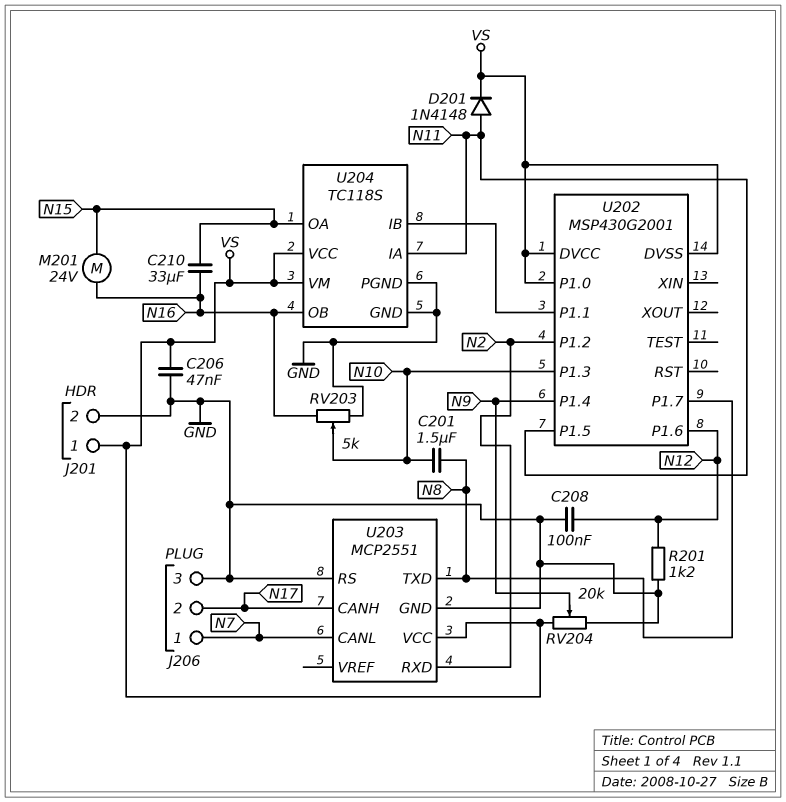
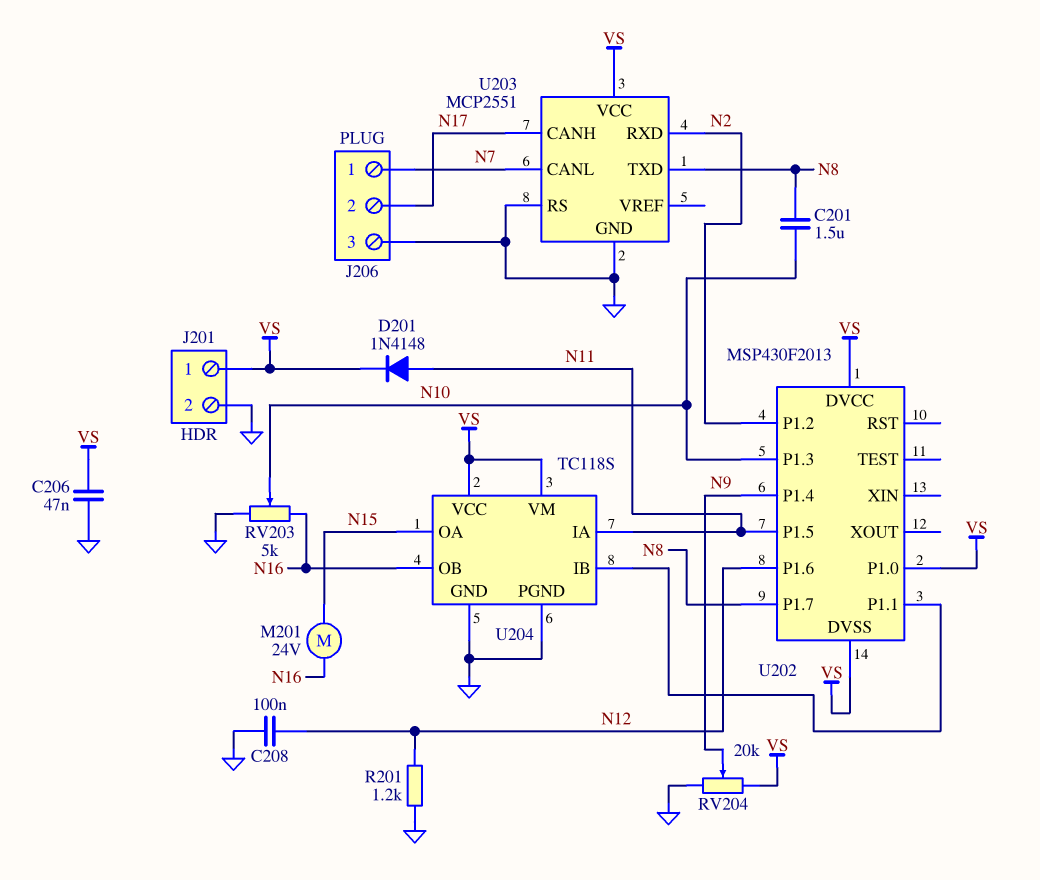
C210: 33uF (N15, N16) -> none
U202: MSP430G2001 -> MSP430F2013

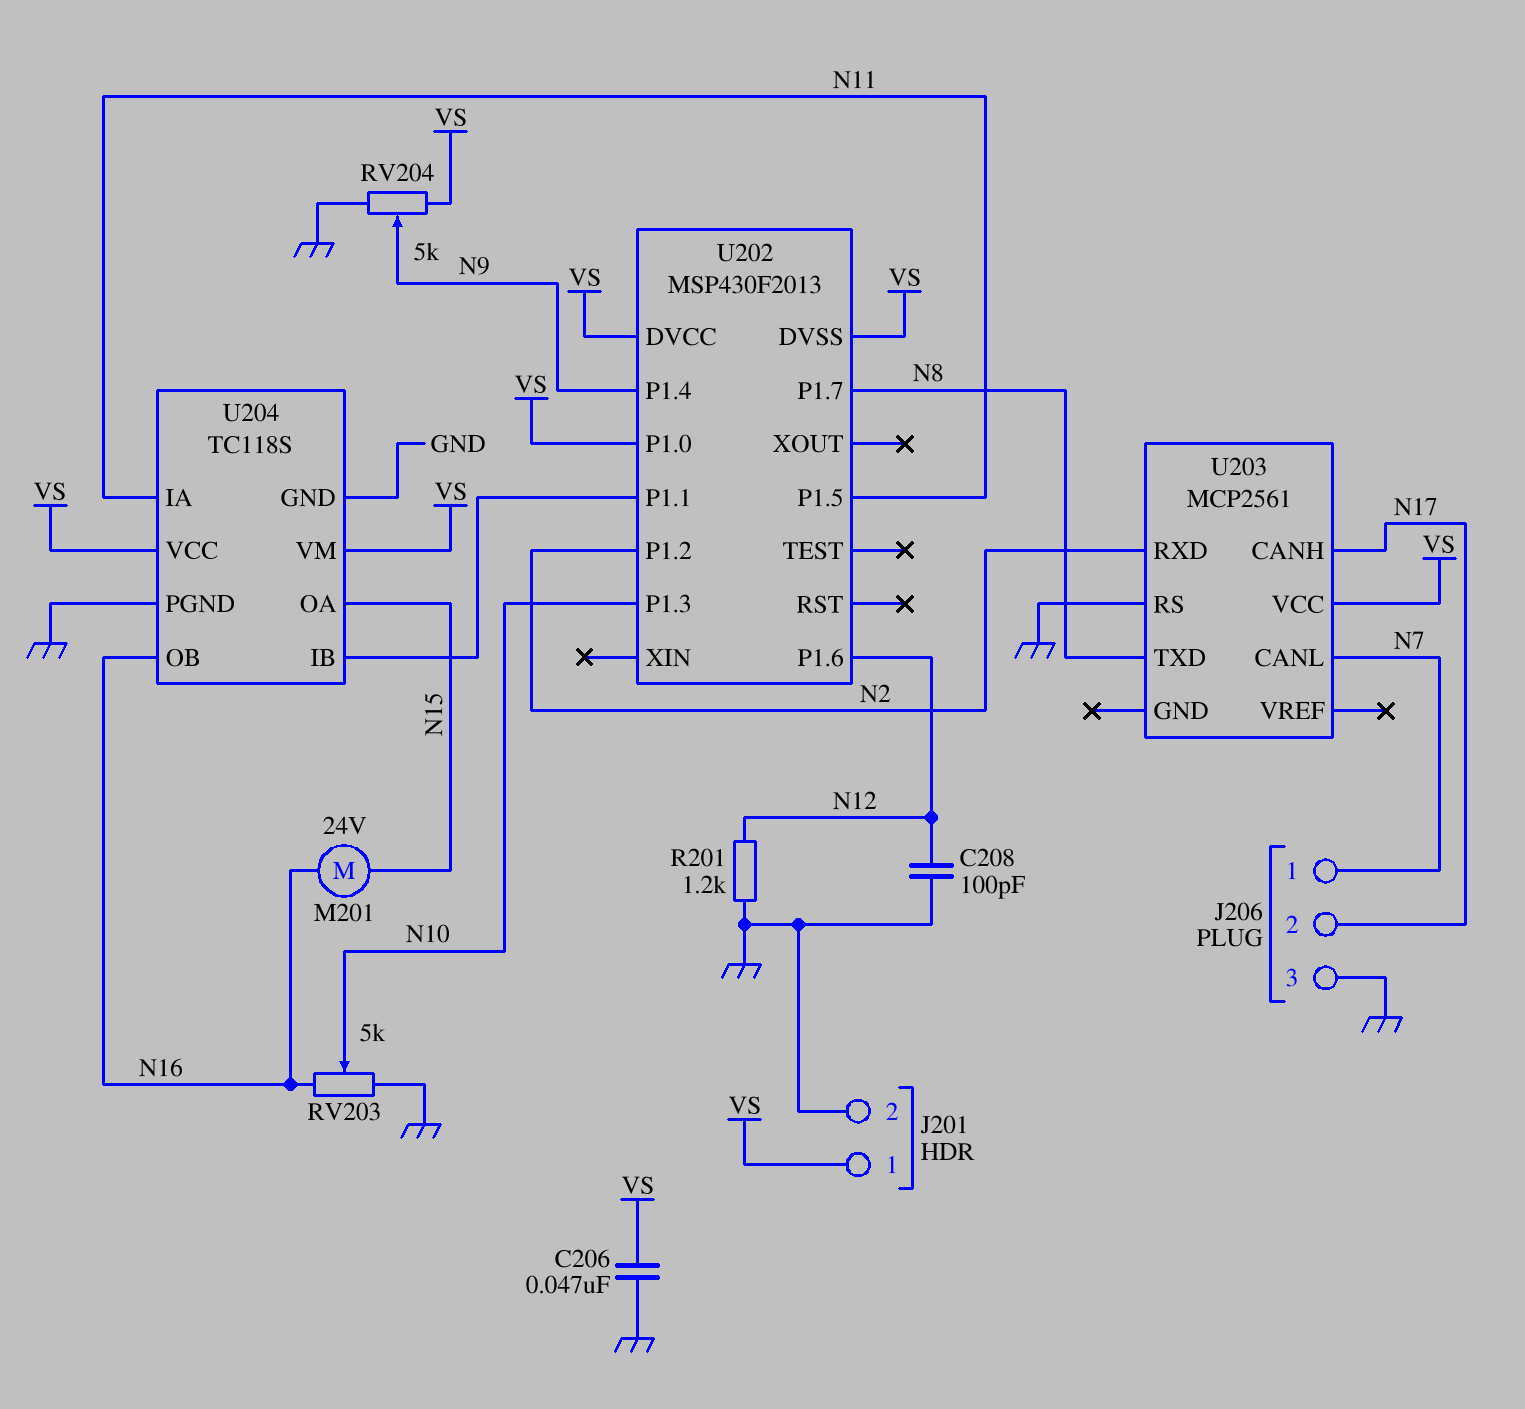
C201: 1.5uF (N8, N10) -> none
C208: 100nF (GND, N12) -> 100pF (GND, N12)
D201: diode 1N4148 (A N11, K VS) -> none
RV204: 20k (GND, VS, wiper N9) -> 5k (GND, VS, wiper N9)
U203: MCP2551 -> MCP2561
U203 pin GND: GND -> none

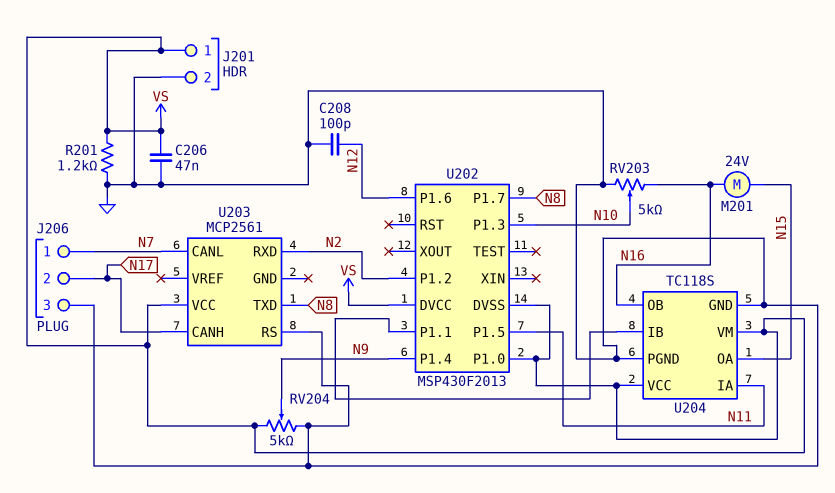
R201: 1.2k (GND, N12) -> 1.2k (GND, VS)

